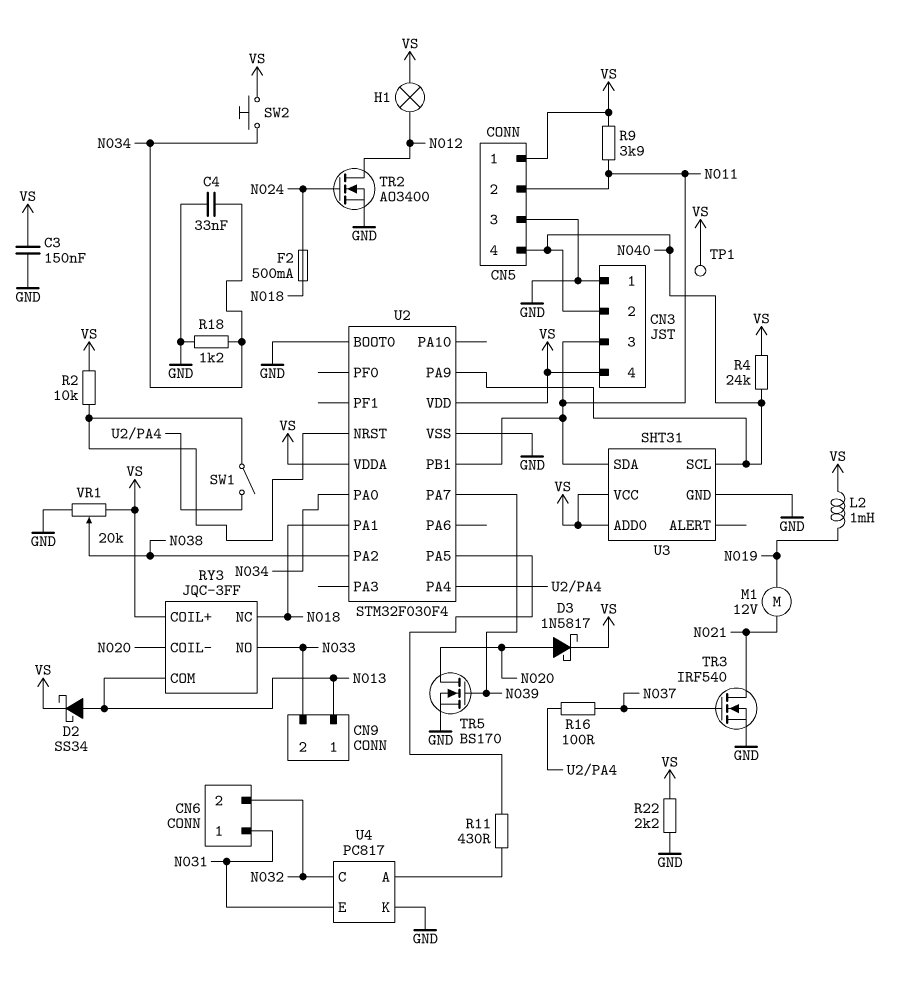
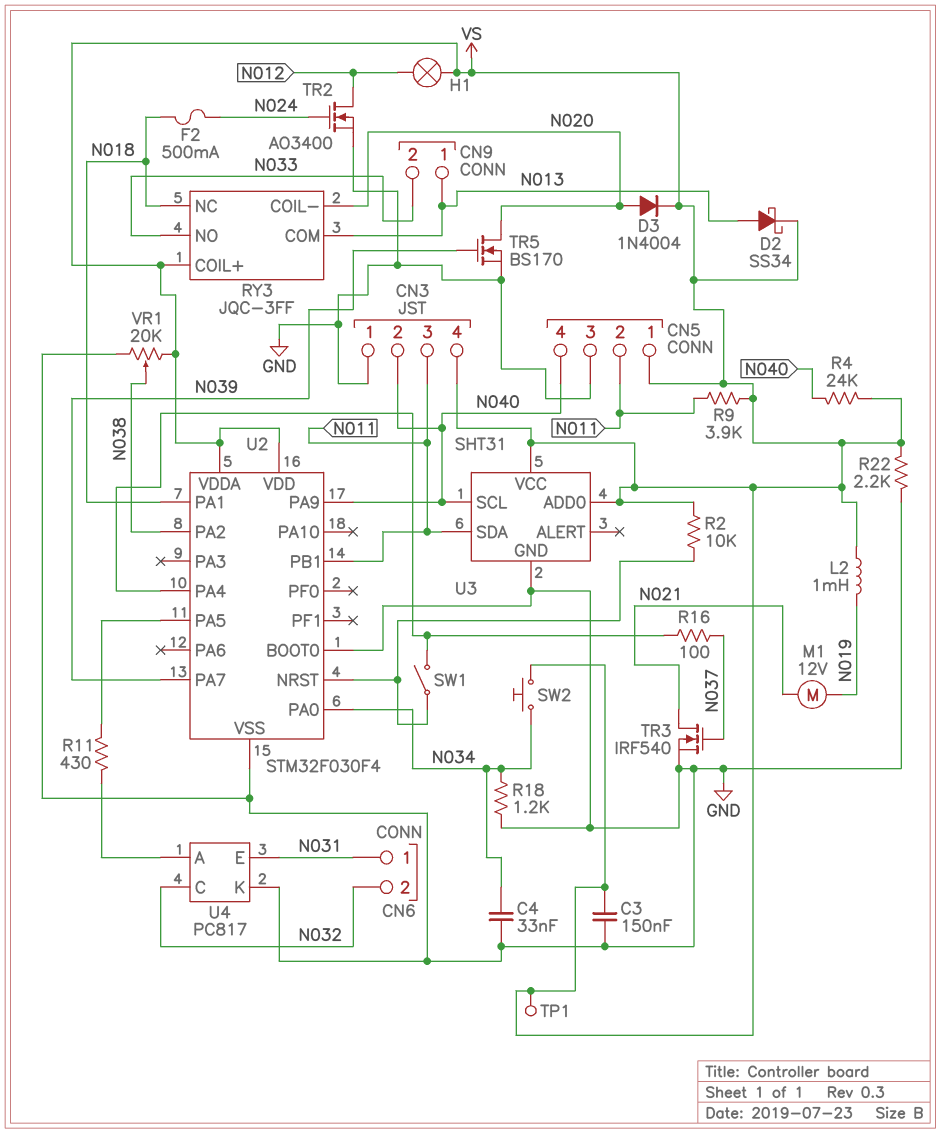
D3: schottky 1N5817 (A N020, K VS) -> diode 1N4004 (A N020, K VS)

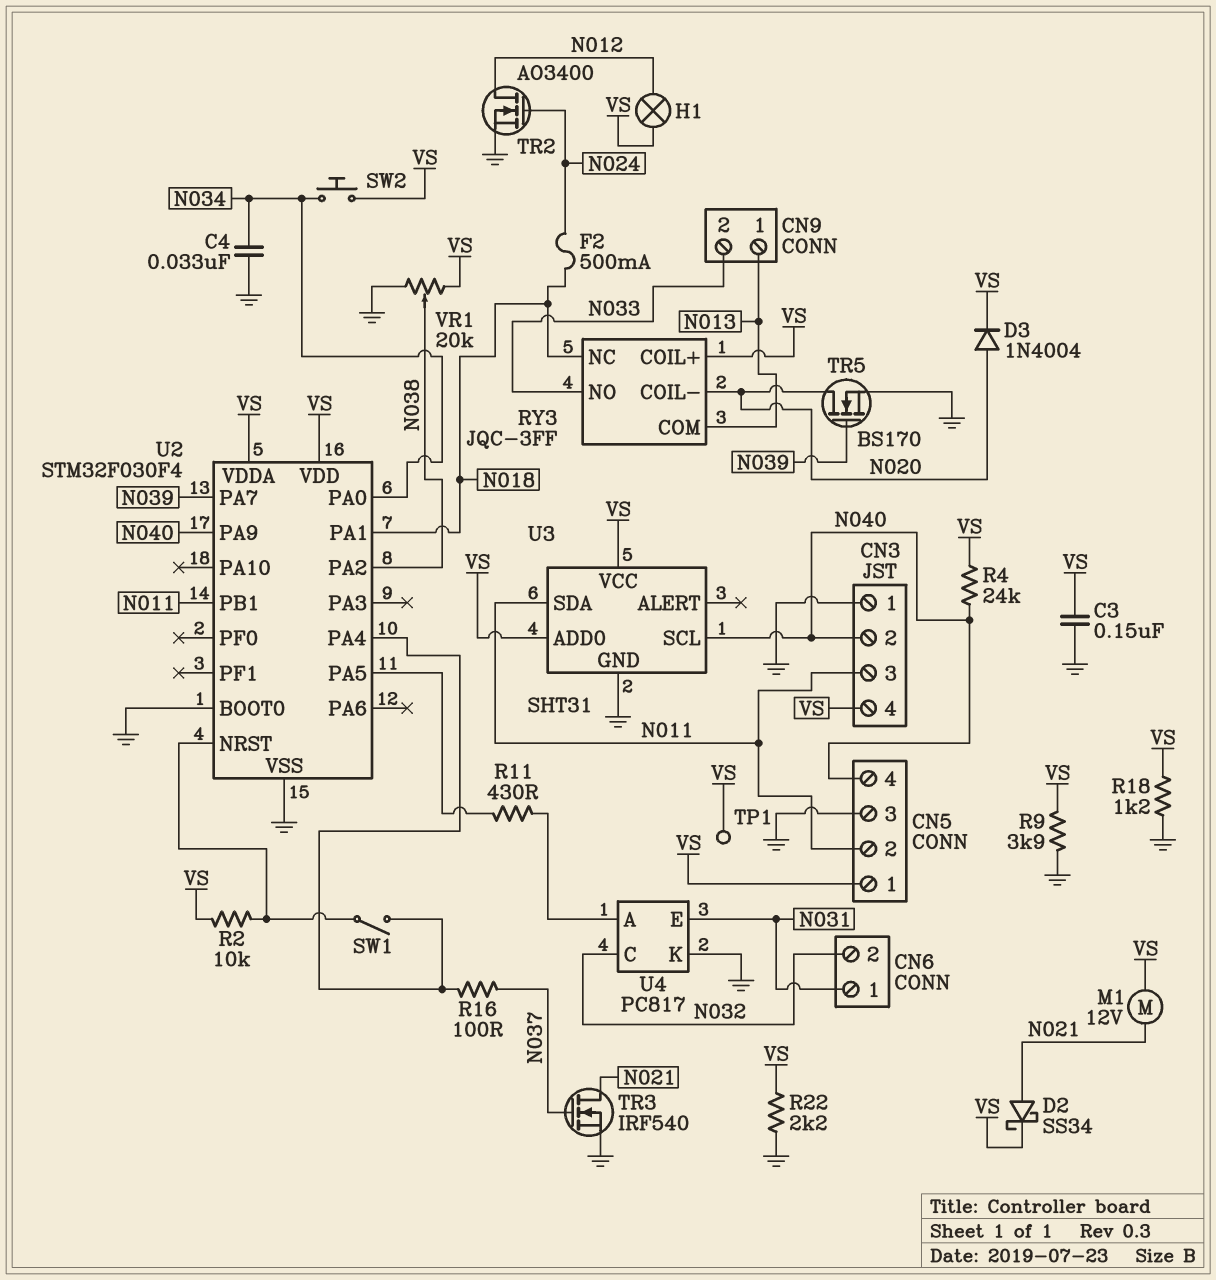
D2: schottky SS34 (A N013, K VS) -> schottky SS34 (A N021, K VS)
L2: 1mH (N019, VS) -> none
M1: motor 12V (N019, N021) -> motor 12V (N021, VS)
R9: 3.9k (N011, VS) -> 3.9k (GND, VS)
R18: 1.2k (GND, N034) -> 1.2k (GND, VS)

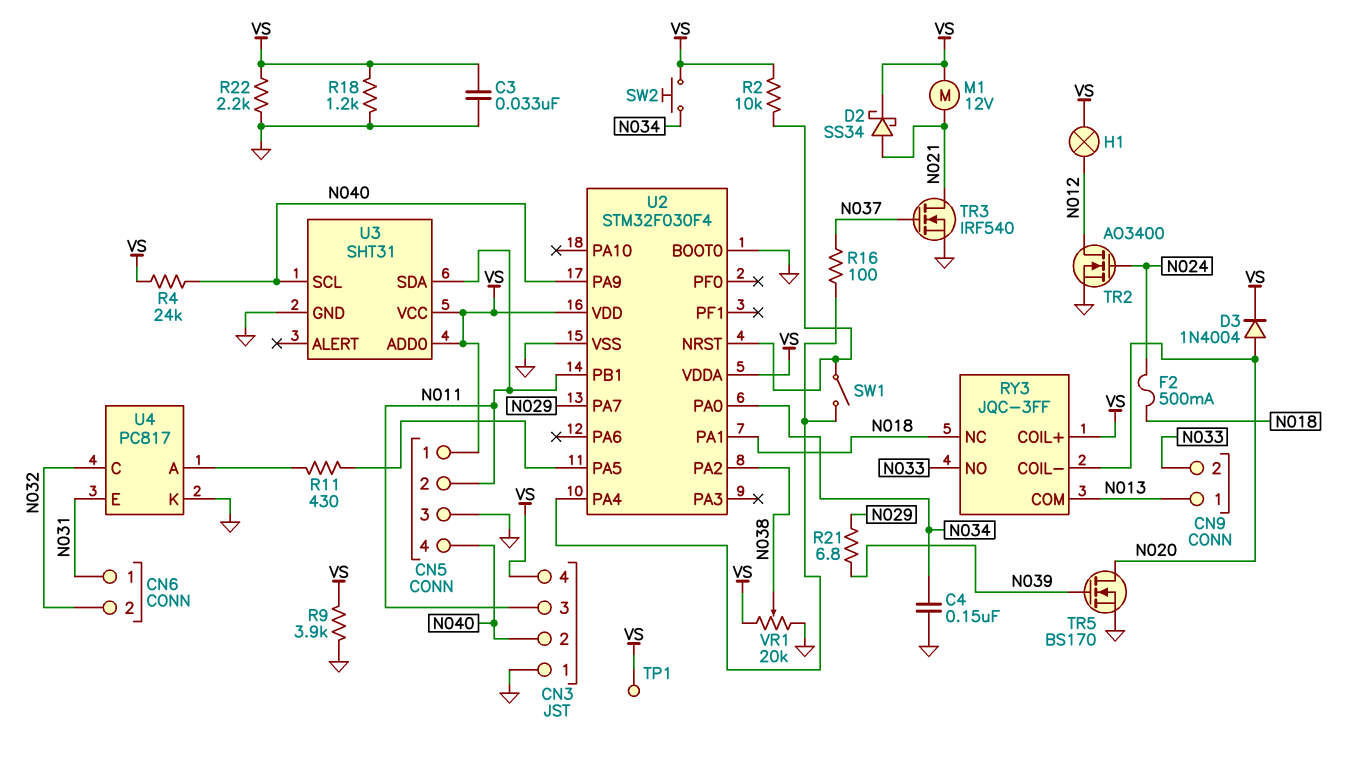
C3: 150nF (GND, VS) -> 33nF (GND, VS)
C4: 33nF (GND, N034) -> 150nF (GND, N034)
R21: none -> 6.8 (N029, N039)
U2 pin PA7: N039 -> N029

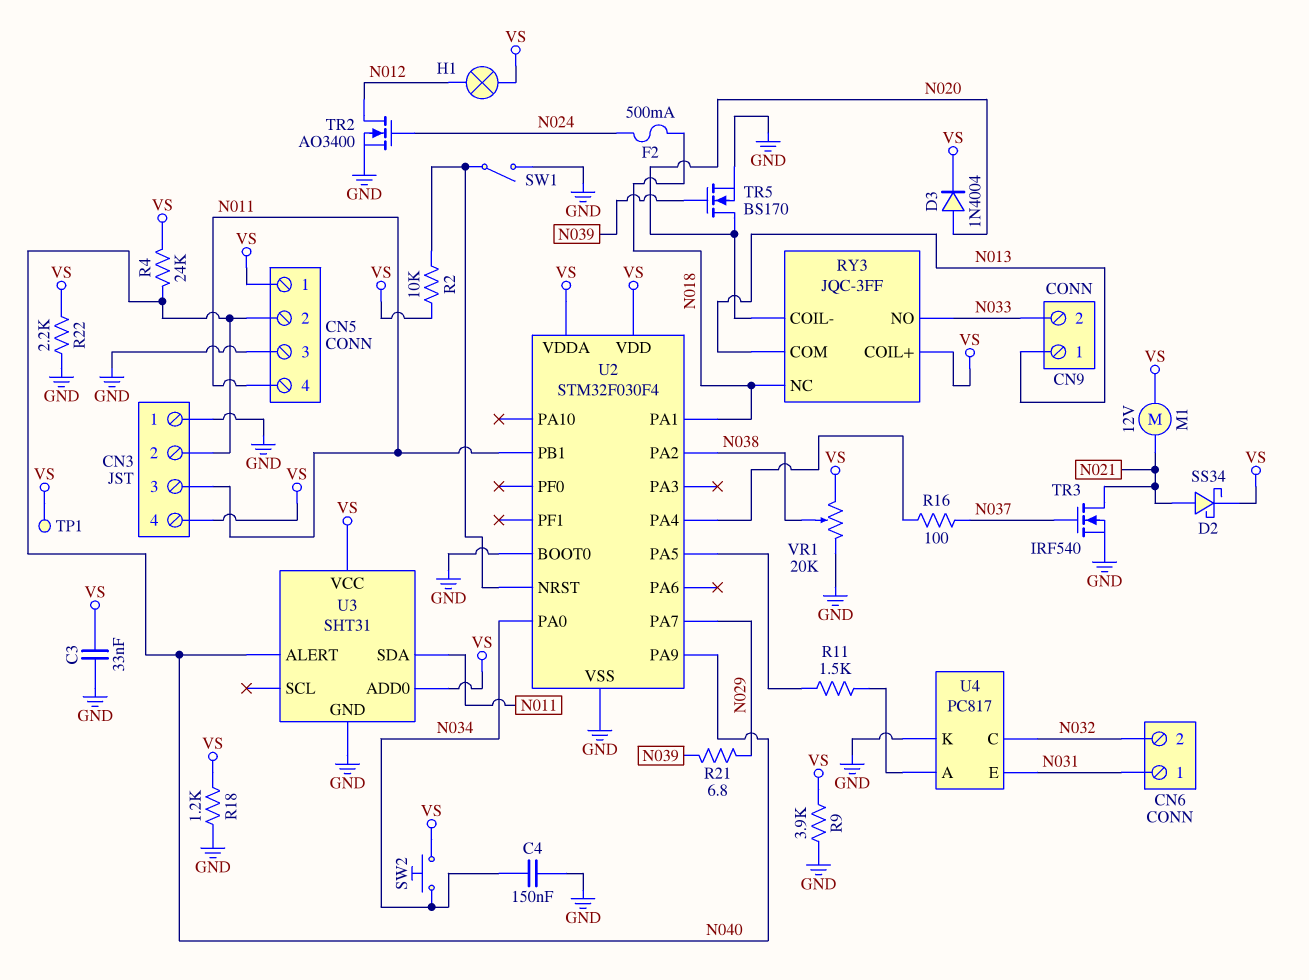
CN5 pin 2: N011 -> N040
CN5 pin 4: N040 -> N011
R11: 430 (U2/PA5, U4/A) -> 1.5k (U2/PA5, U4/A)
SW1: switch (U2/NRST, U2/PA4) -> switch (GND, U2/NRST)
U3 pin ALERT: none -> N040
U3 pin SCL: N040 -> none

